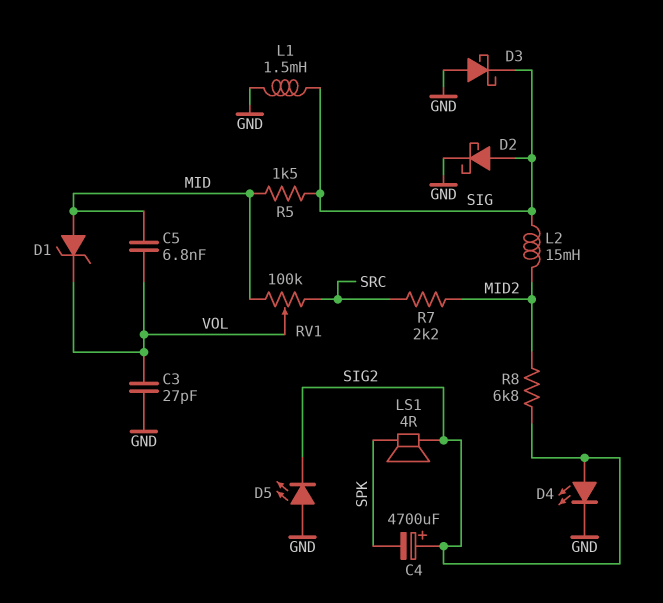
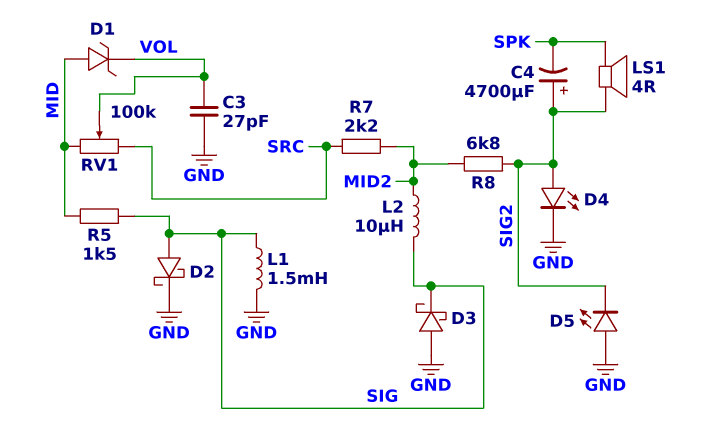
C5: 6.8nF (MID, VOL) -> none
L2: 15mH (MID2, SIG) -> 10uH (MID2, SIG)

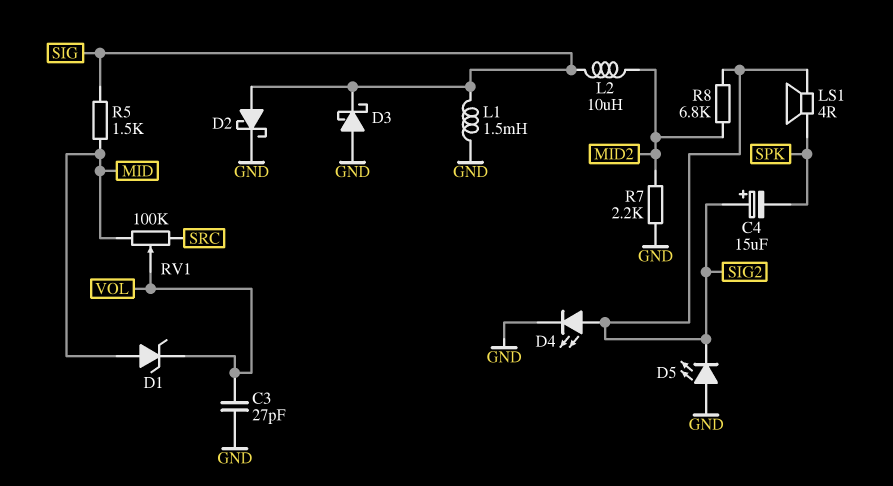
C4: 4700uF (plus SIG2, minus SPK) -> 15uF (plus SIG2, minus SPK)
R7: 2.2k (MID2, SRC) -> 2.2k (GND, MID2)

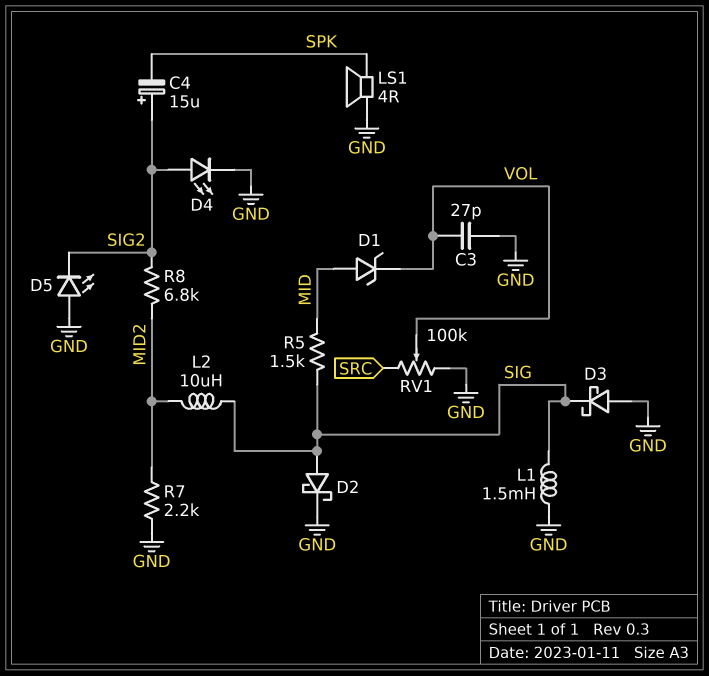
LS1: speaker 4R (SIG2, SPK) -> speaker 4R (GND, SPK)
RV1: 100k (MID, SRC, wiper VOL) -> 100k (GND, SRC, wiper VOL)

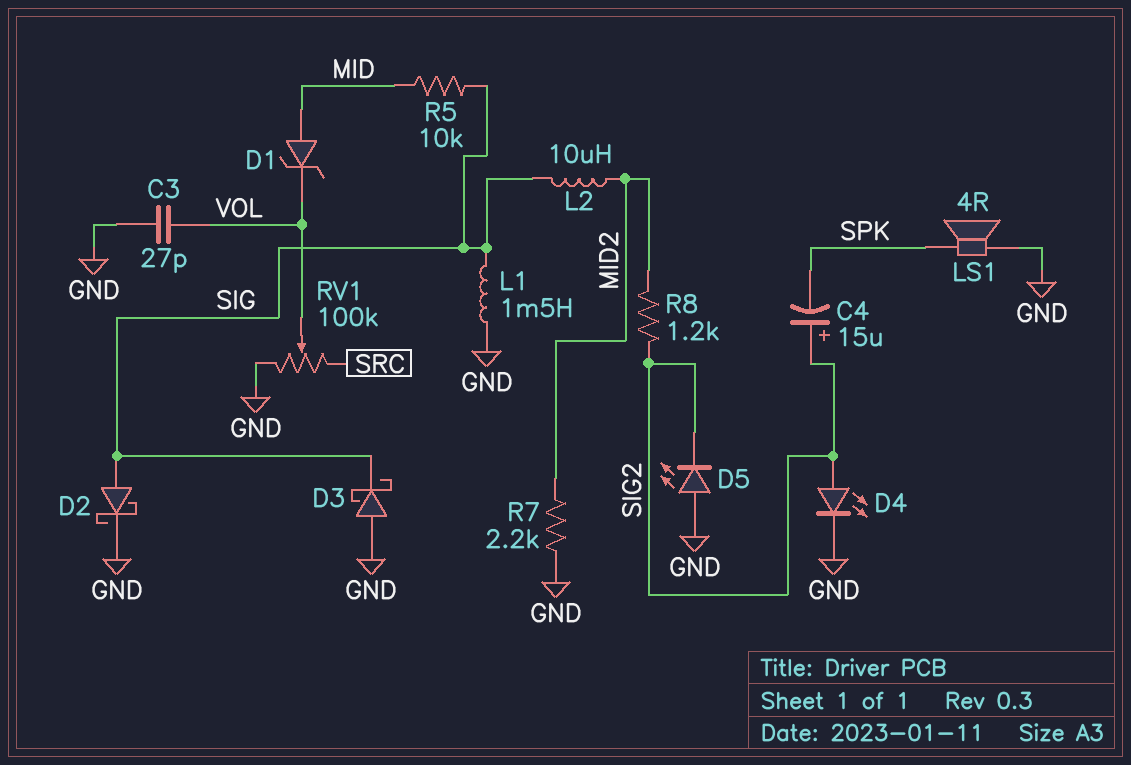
R5: 1.5k (MID, SIG) -> 10k (MID, SIG)
R8: 6.8k (MID2, SIG2) -> 1.2k (MID2, SIG2)

